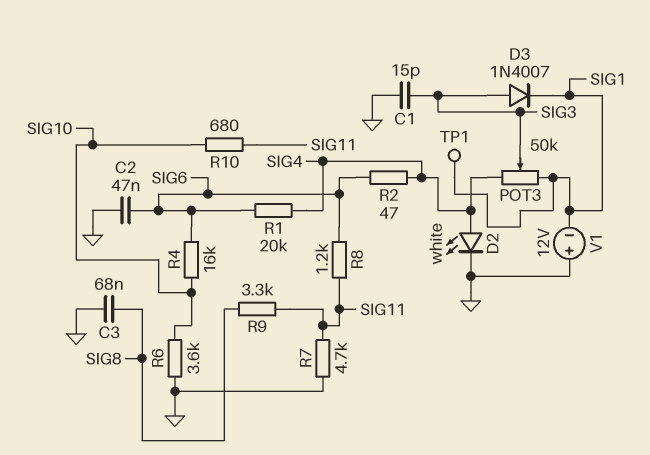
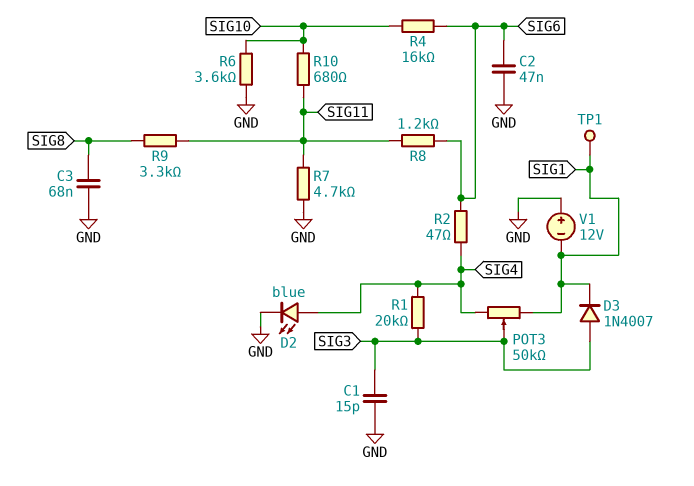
D2: LED white (A SIG4, K GND) -> LED blue (A SIG4, K GND)
R1: 20k (SIG4, SIG6) -> 20k (SIG3, SIG4)

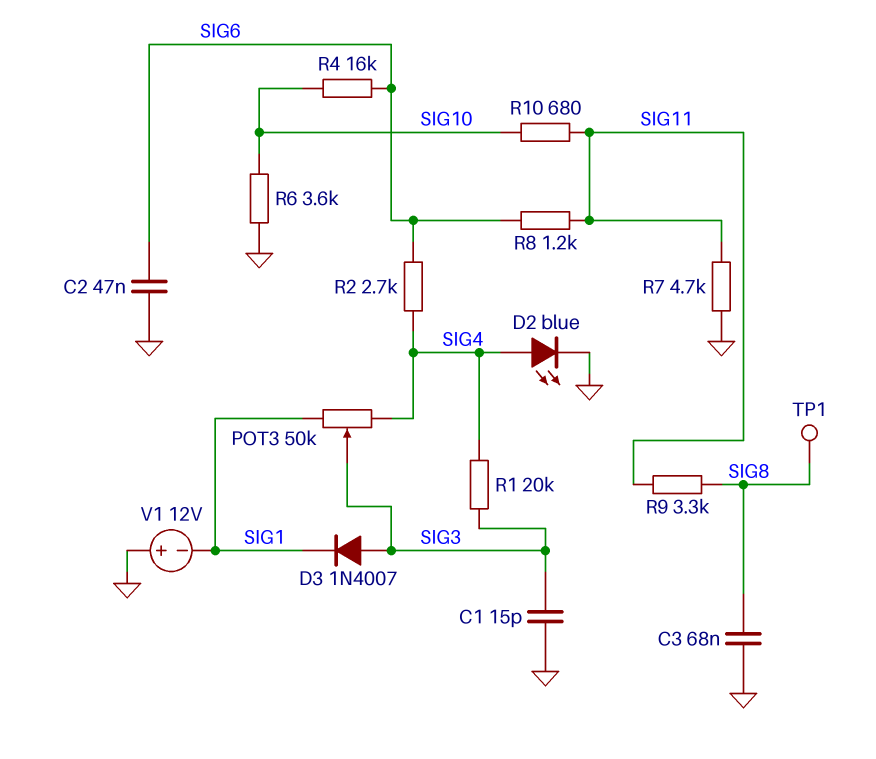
R2: 47 (SIG4, SIG6) -> 2.7k (SIG4, SIG6)
TP1: test point (SIG1) -> test point (SIG8)

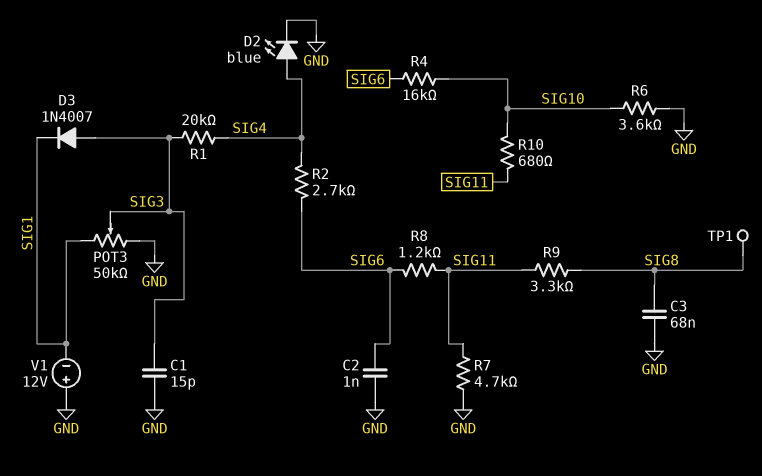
C2: 47nF (GND, SIG6) -> 1nF (GND, SIG6)
POT3: 50k (SIG1, SIG4, wiper SIG3) -> 50k (GND, SIG1, wiper SIG3)

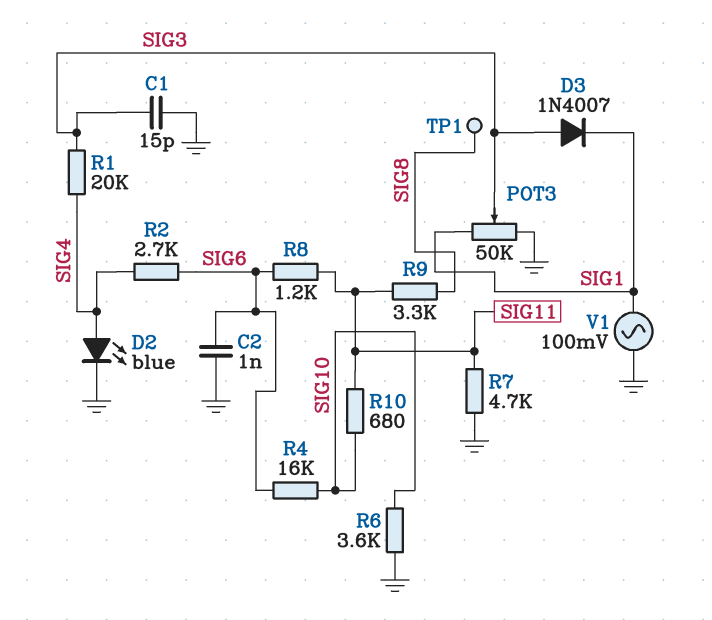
C3: 68nF (GND, SIG8) -> none
V1: 12V (plus GND, minus SIG1) -> AC 100mV (GND, SIG1)

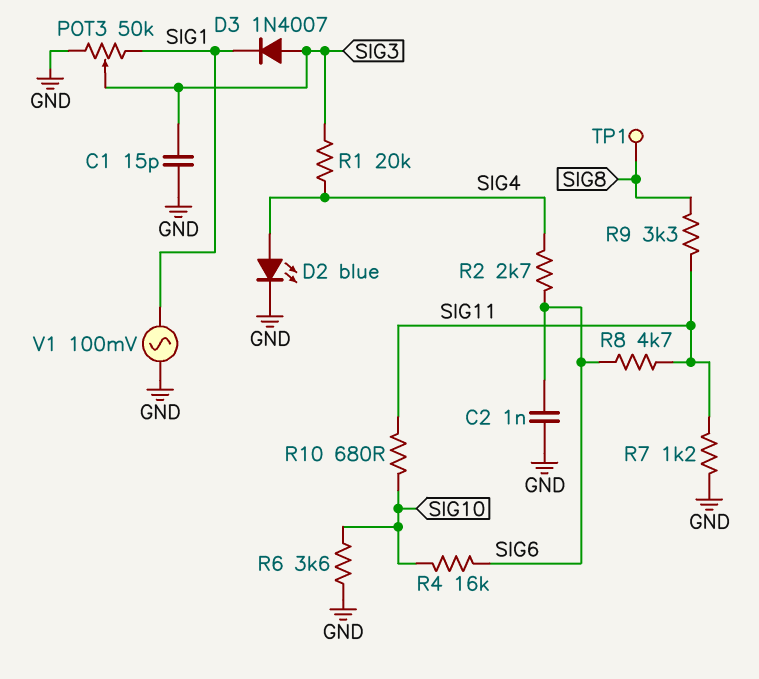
R7: 4.7k (GND, SIG11) -> 1.2k (GND, SIG11)
R8: 1.2k (SIG6, SIG11) -> 4.7k (SIG6, SIG11)

